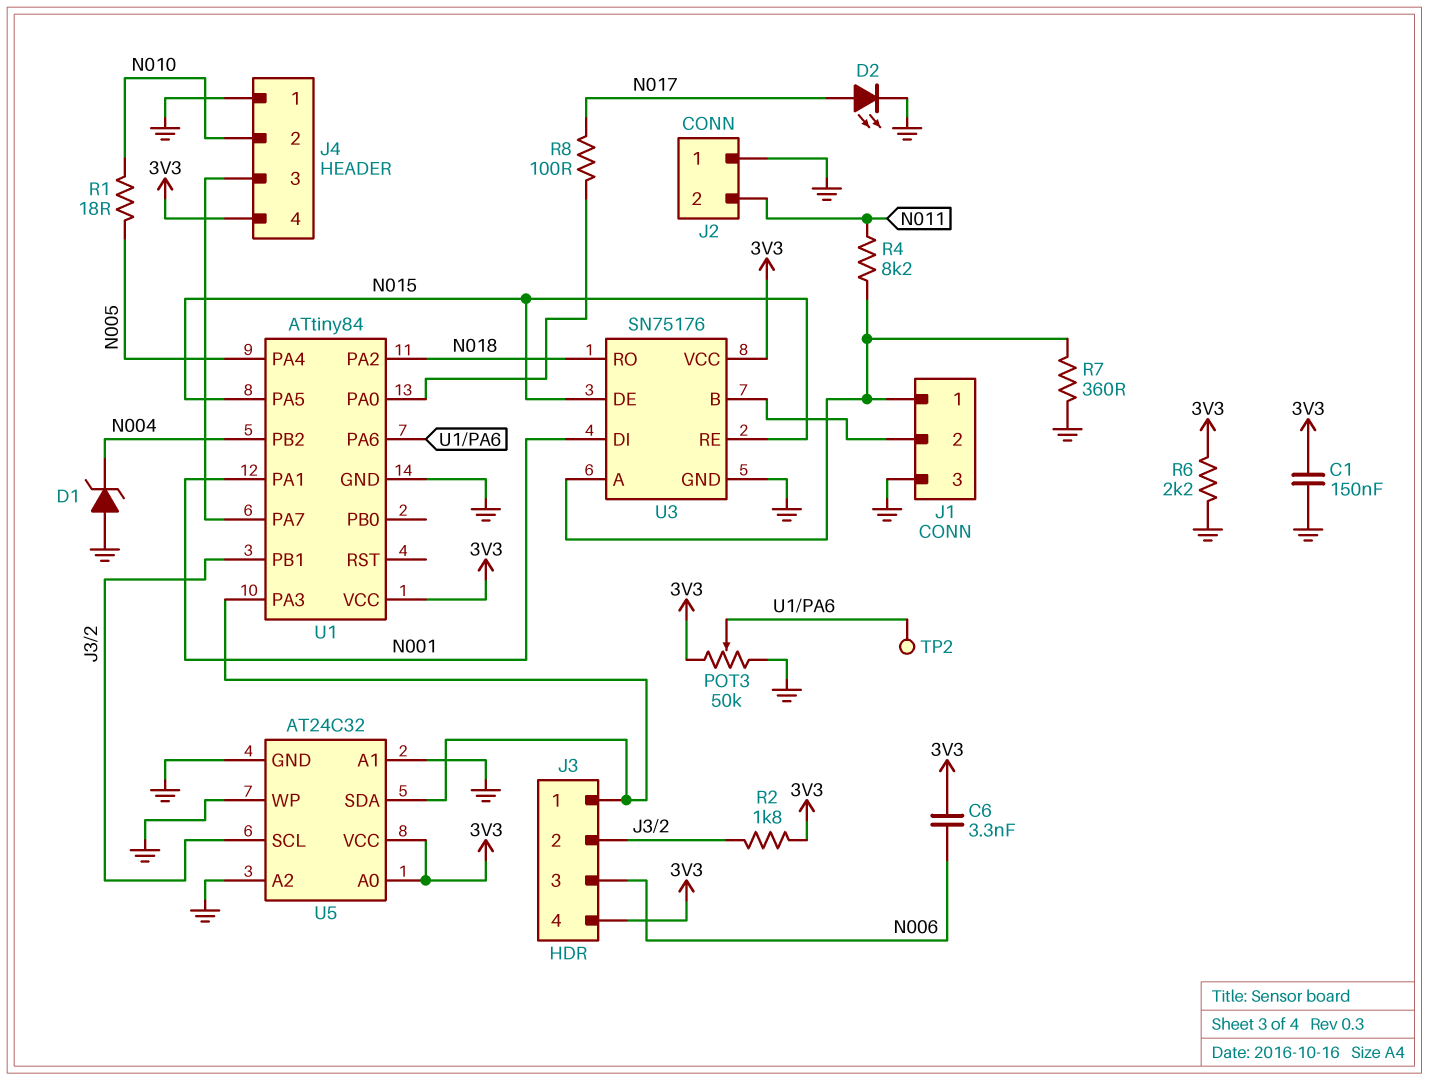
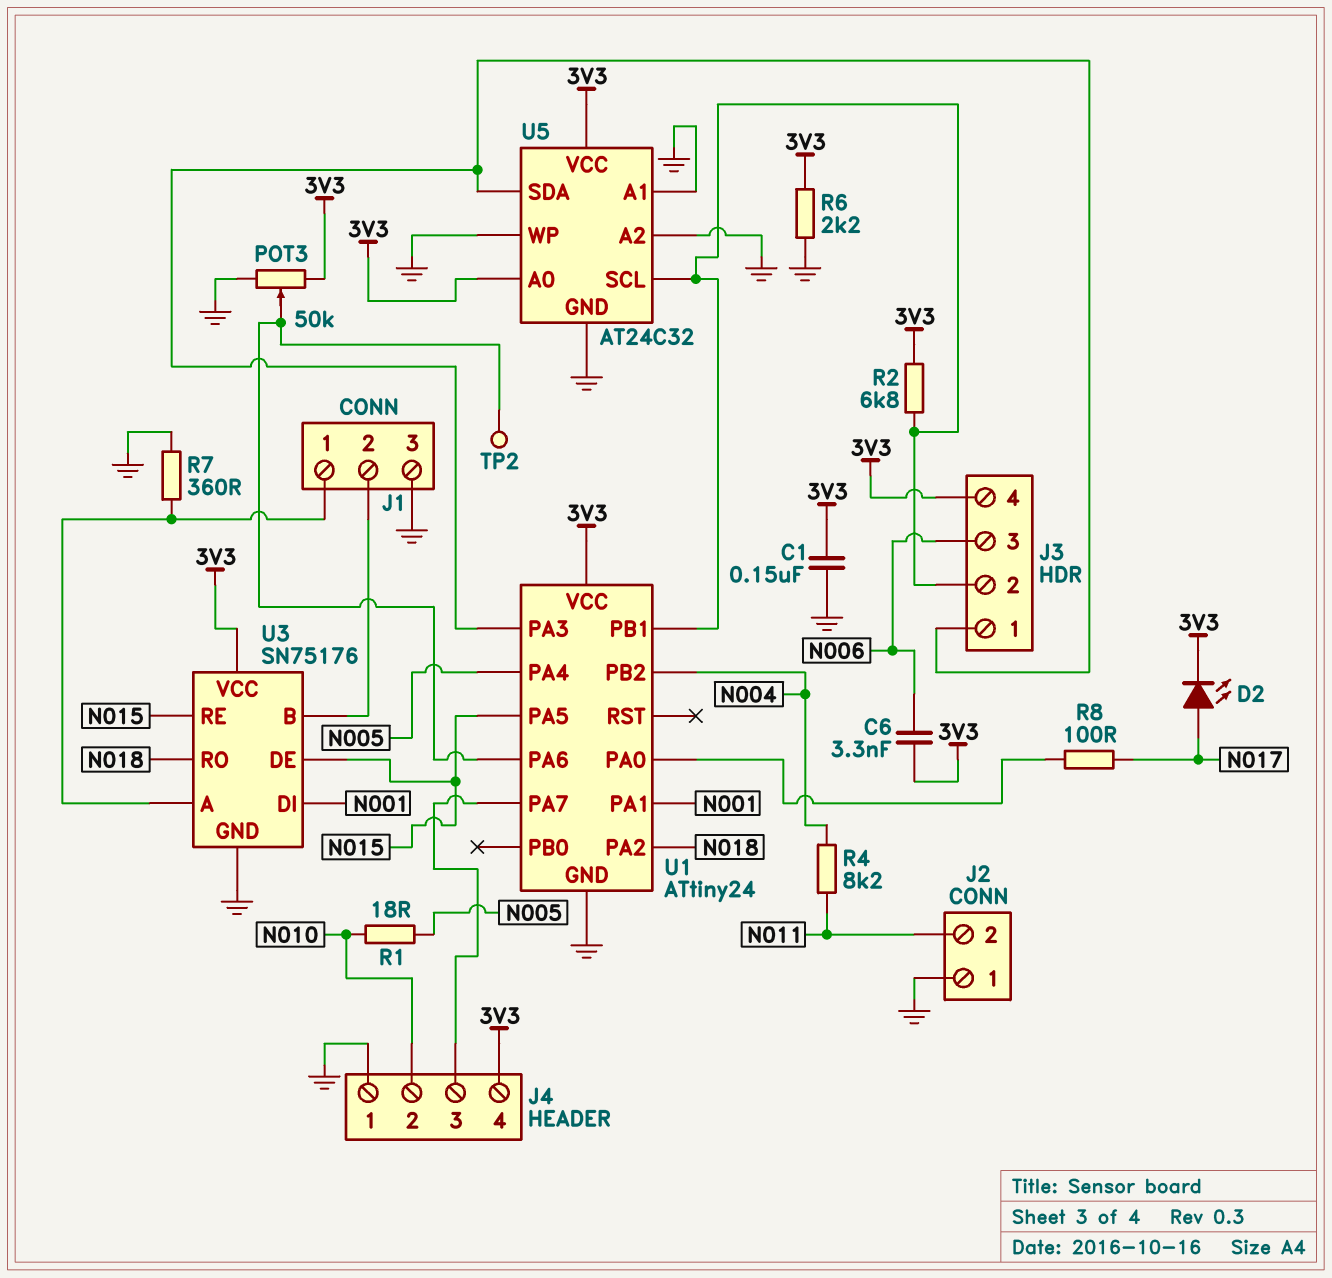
D1: zener (A GND, K N004) -> none
D2: LED (A N017, K GND) -> LED (A N017, K 3V3)
R2: 1.8k (3V3, J3/2) -> 6.8k (3V3, J3/2)
R4: 8.2k (J1/1, N011) -> 8.2k (N004, N011)
U1: ATtiny84 -> ATtiny24

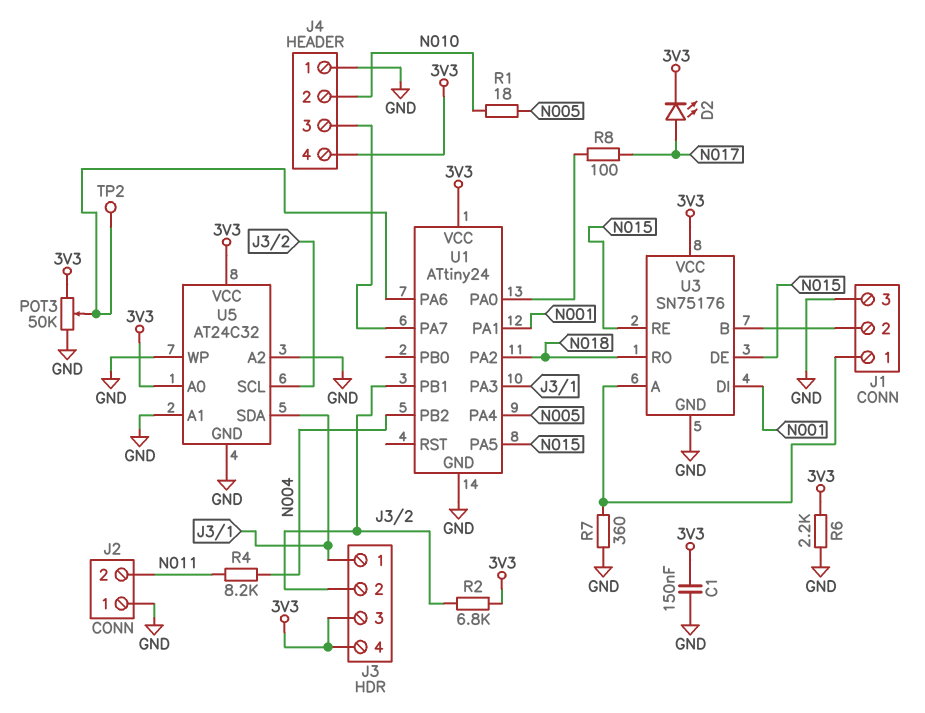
C6: 3.3nF (3V3, N006) -> none
J3 pin 3: N006 -> 3V3

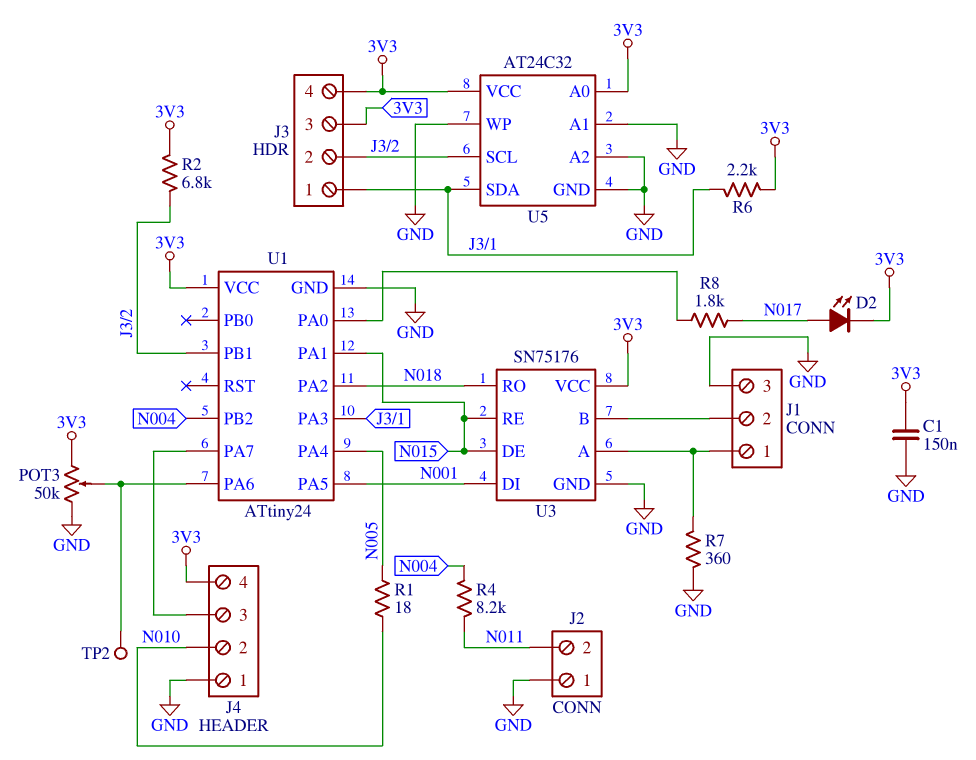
R6: 2.2k (3V3, GND) -> 2.2k (3V3, J3/1)
R8: 100 (N017, U1/PA0) -> 1.8k (N017, U1/PA0)
U1 pin PA1: N001 -> N015
U1 pin PA5: N015 -> N001

